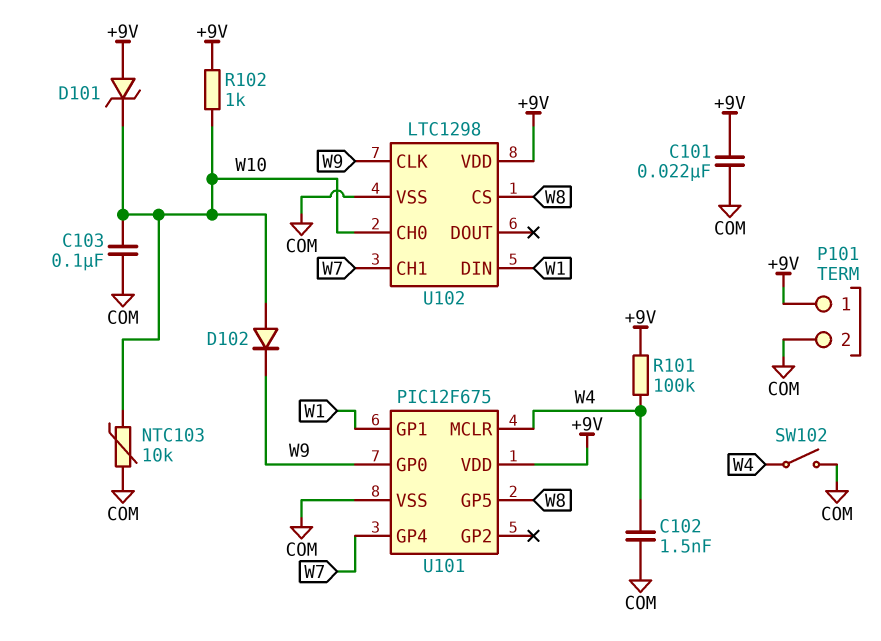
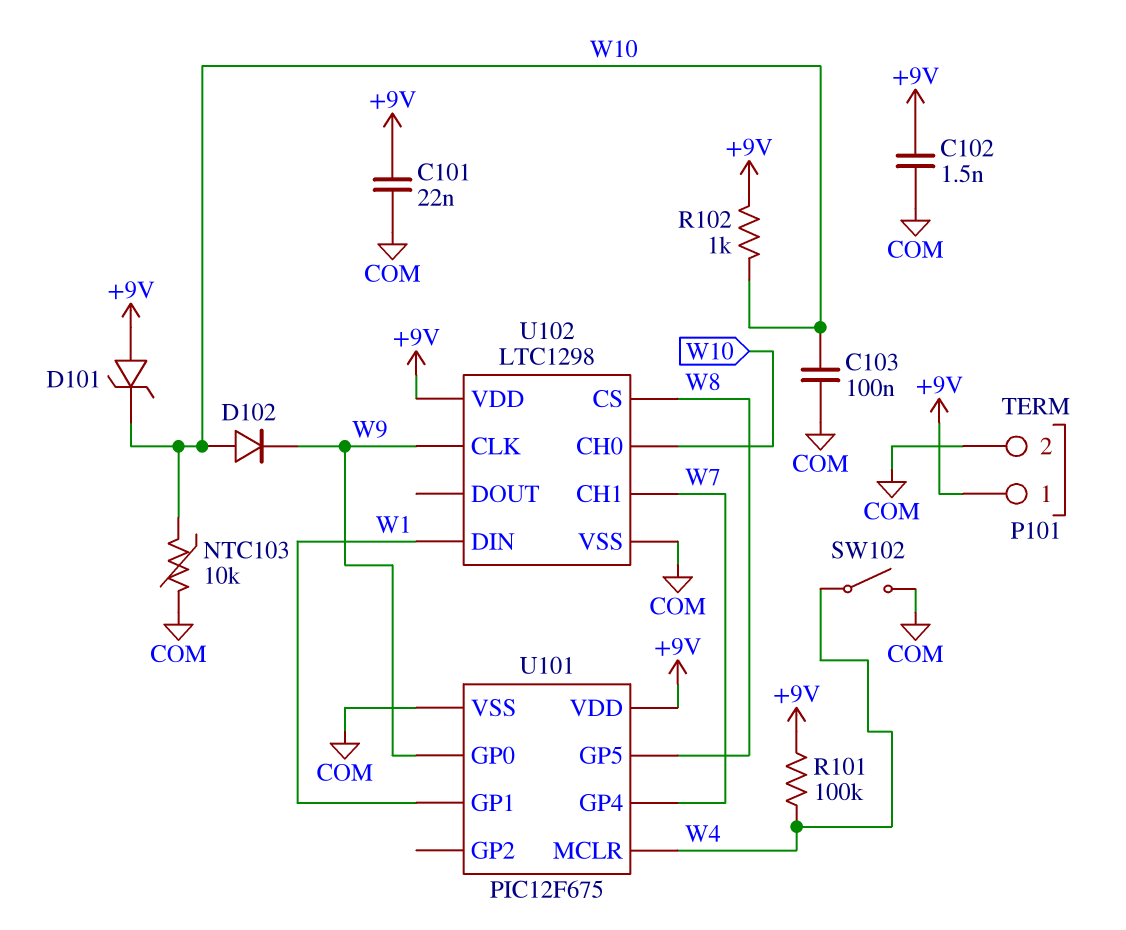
C102: 1.5nF (COM, W4) -> 1.5nF (+9V, COM)

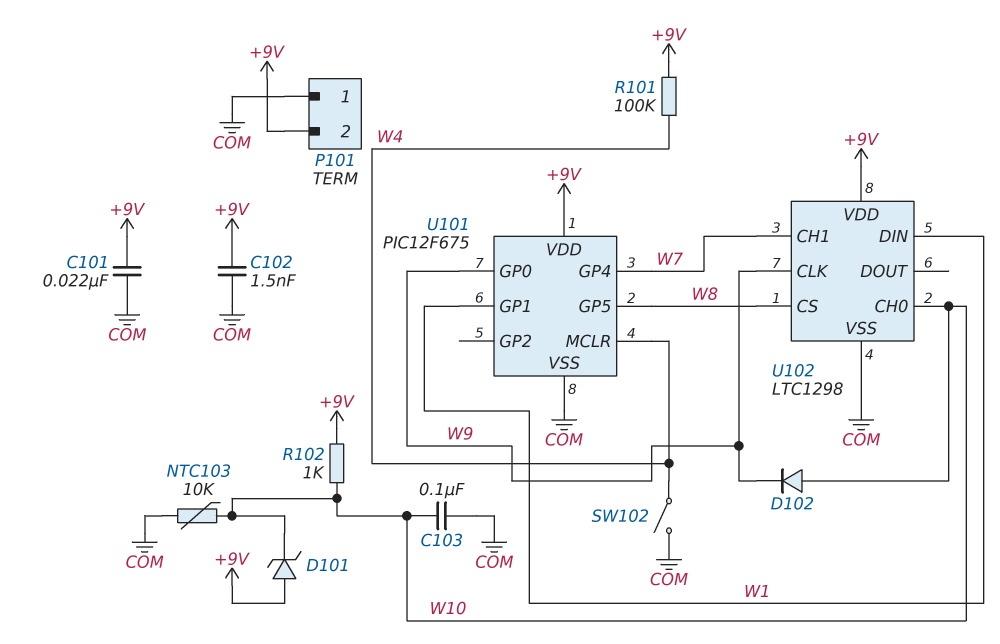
P101 pin 1: +9V -> COM
P101 pin 2: COM -> +9V

